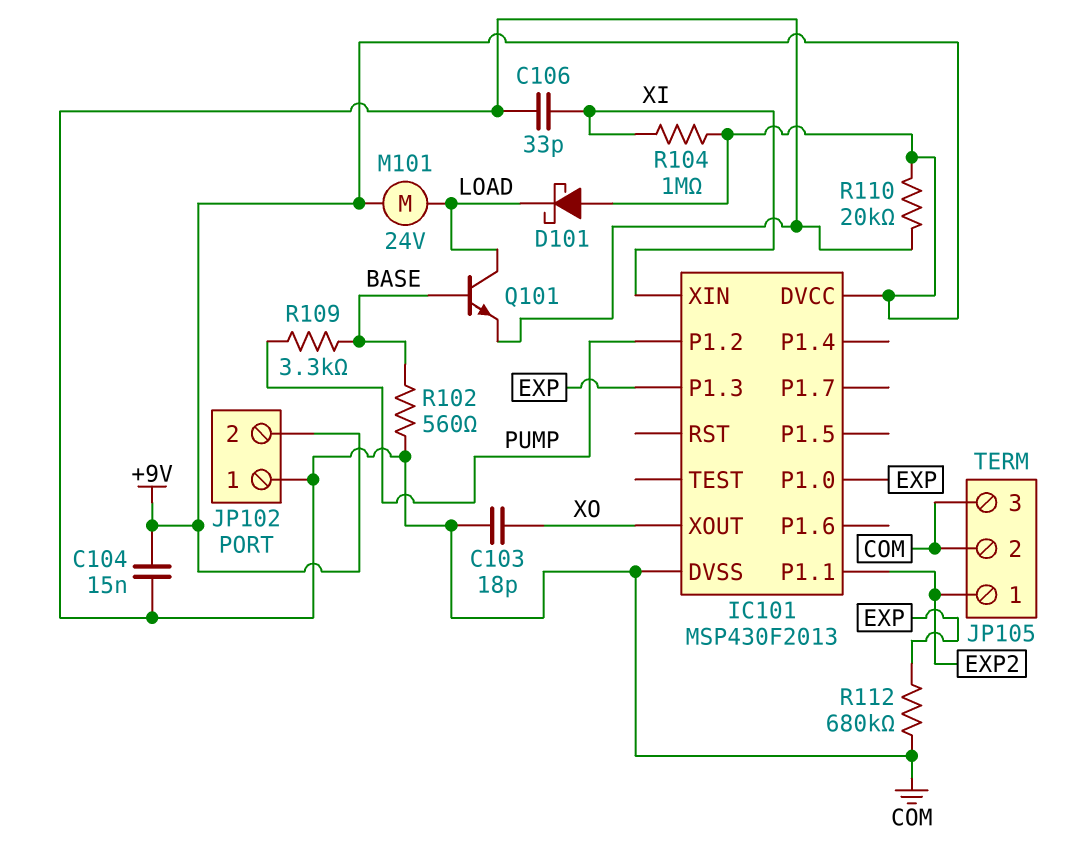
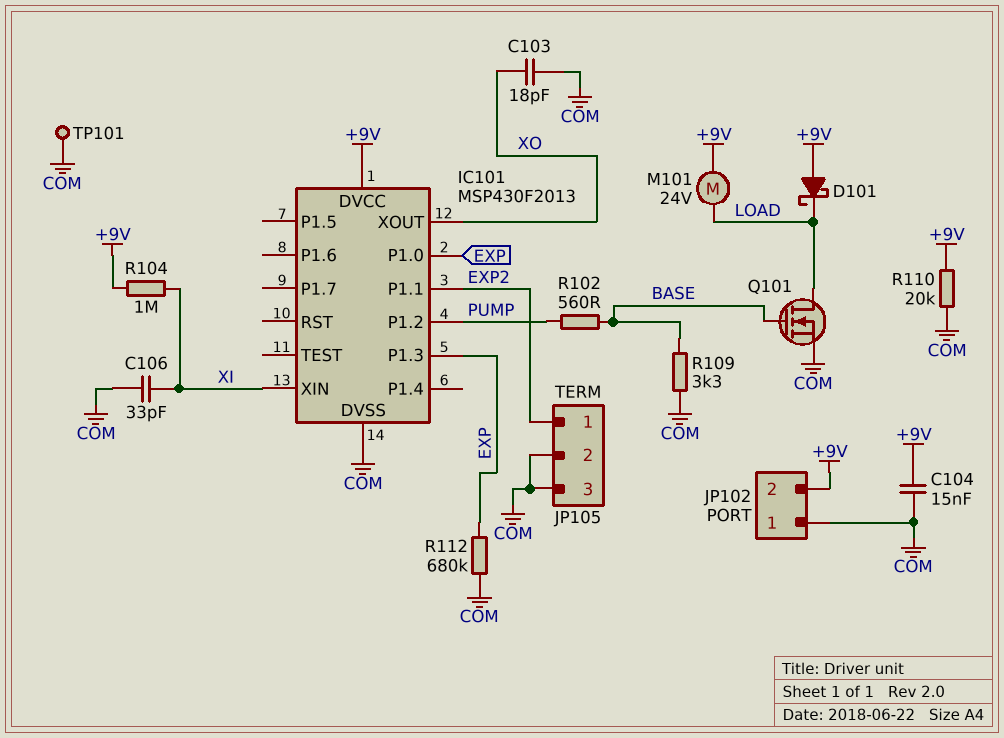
Q101: NPN (B BASE, C LOAD, E COM) -> NMOS (G BASE, D LOAD, S COM)
R102: 560 (BASE, COM) -> 560 (BASE, PUMP)
R109: 3.3k (BASE, PUMP) -> 3.3k (BASE, COM)
TP101: none -> test point (COM)

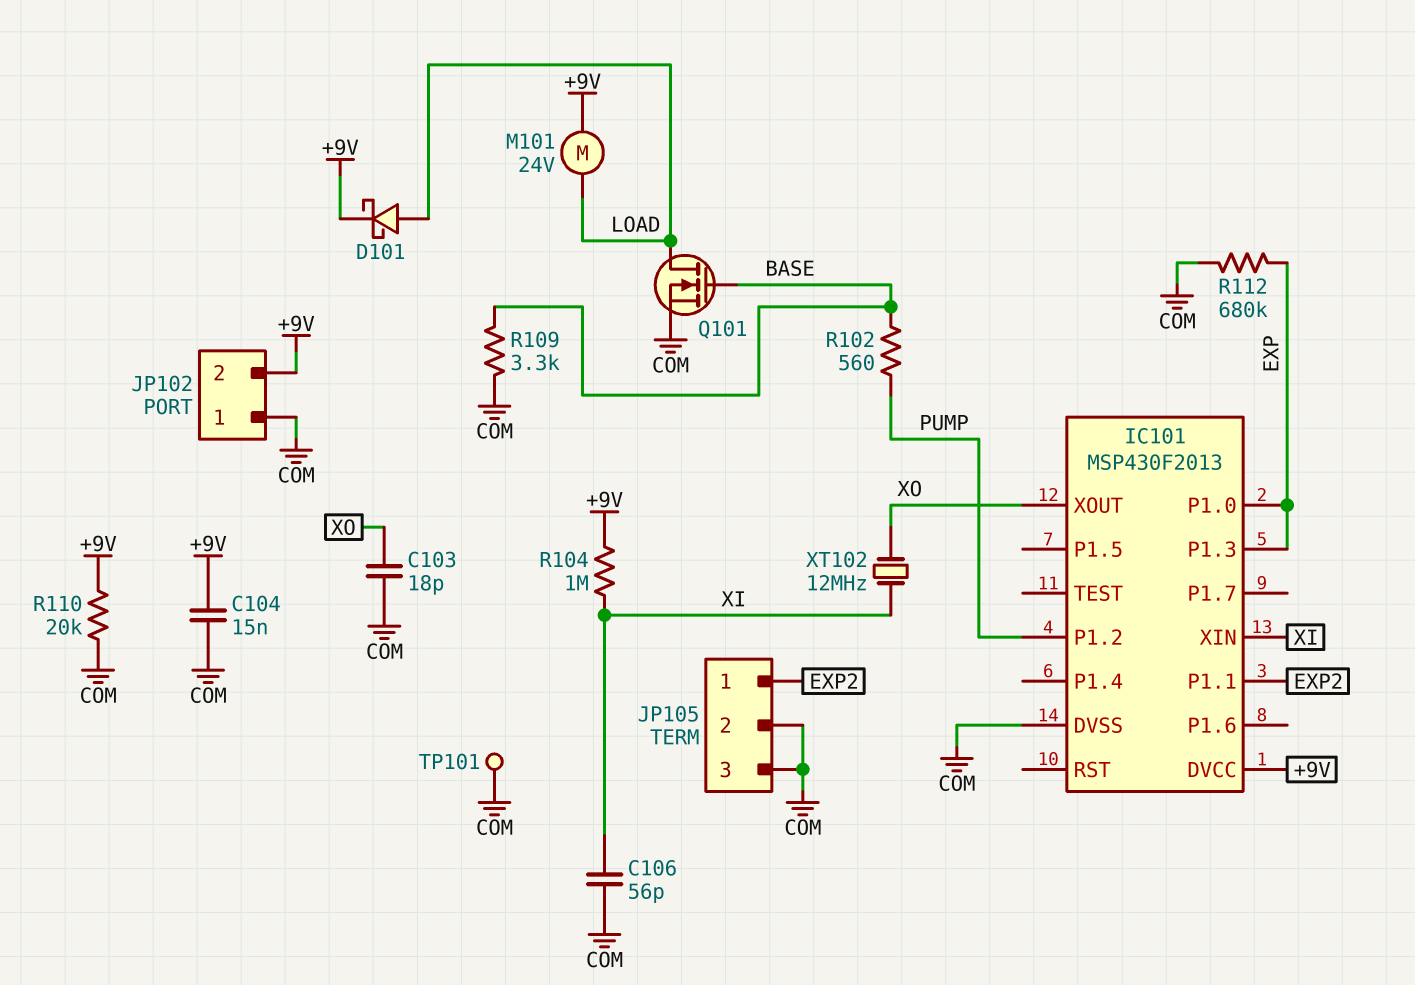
C106: 33pF (COM, XI) -> 56pF (COM, XI)
D101: schottky (A +9V, K LOAD) -> schottky (A LOAD, K +9V)
XT102: none -> 12MHz (XI, XO)

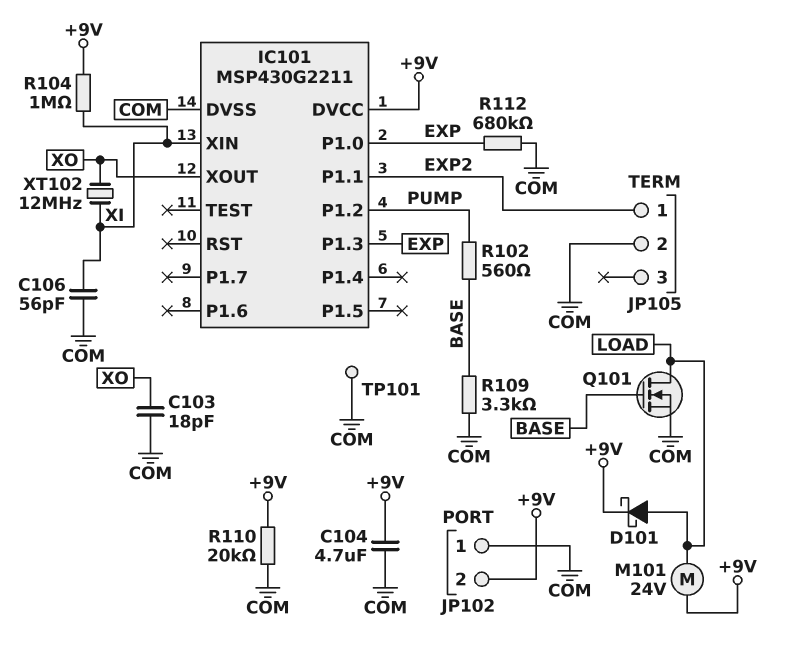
C104: 15nF (+9V, COM) -> 4.7uF (+9V, COM)
IC101: MSP430F2013 -> MSP430G2211
JP105 pin 3: COM -> none

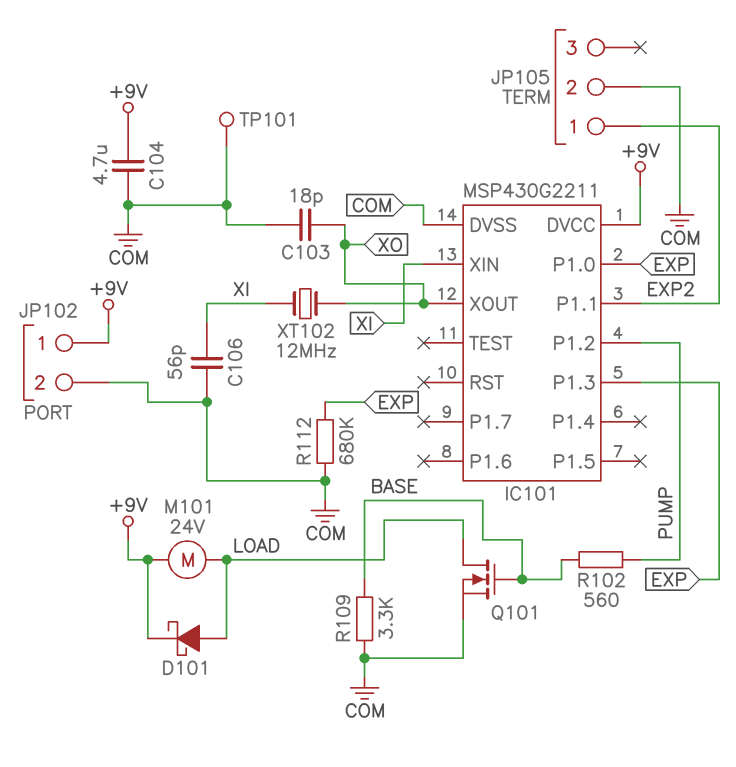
JP102 pin 1: COM -> +9V
JP102 pin 2: +9V -> COM
R104: 1M (+9V, XI) -> none
R110: 20k (+9V, COM) -> none

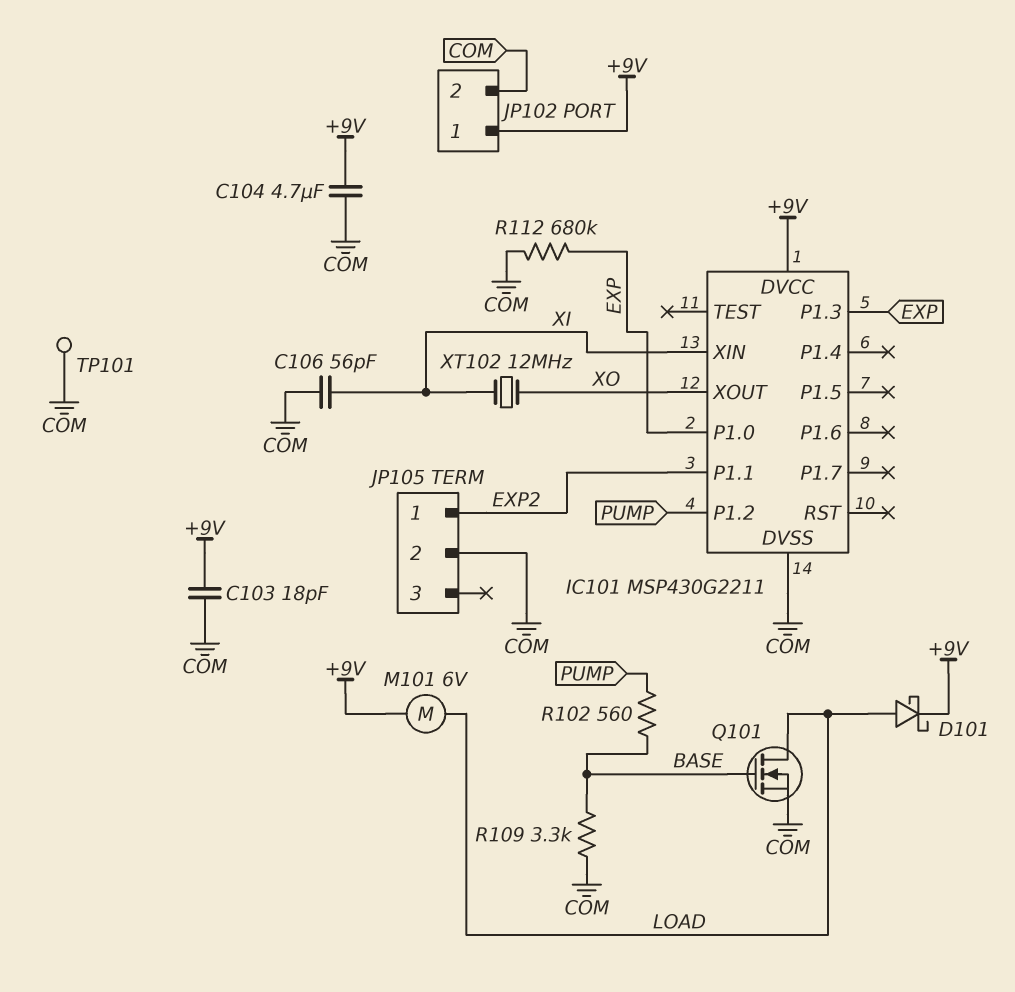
C103: 18pF (COM, XO) -> 18pF (+9V, COM)
M101: motor 24V (+9V, LOAD) -> motor 6V (+9V, LOAD)

